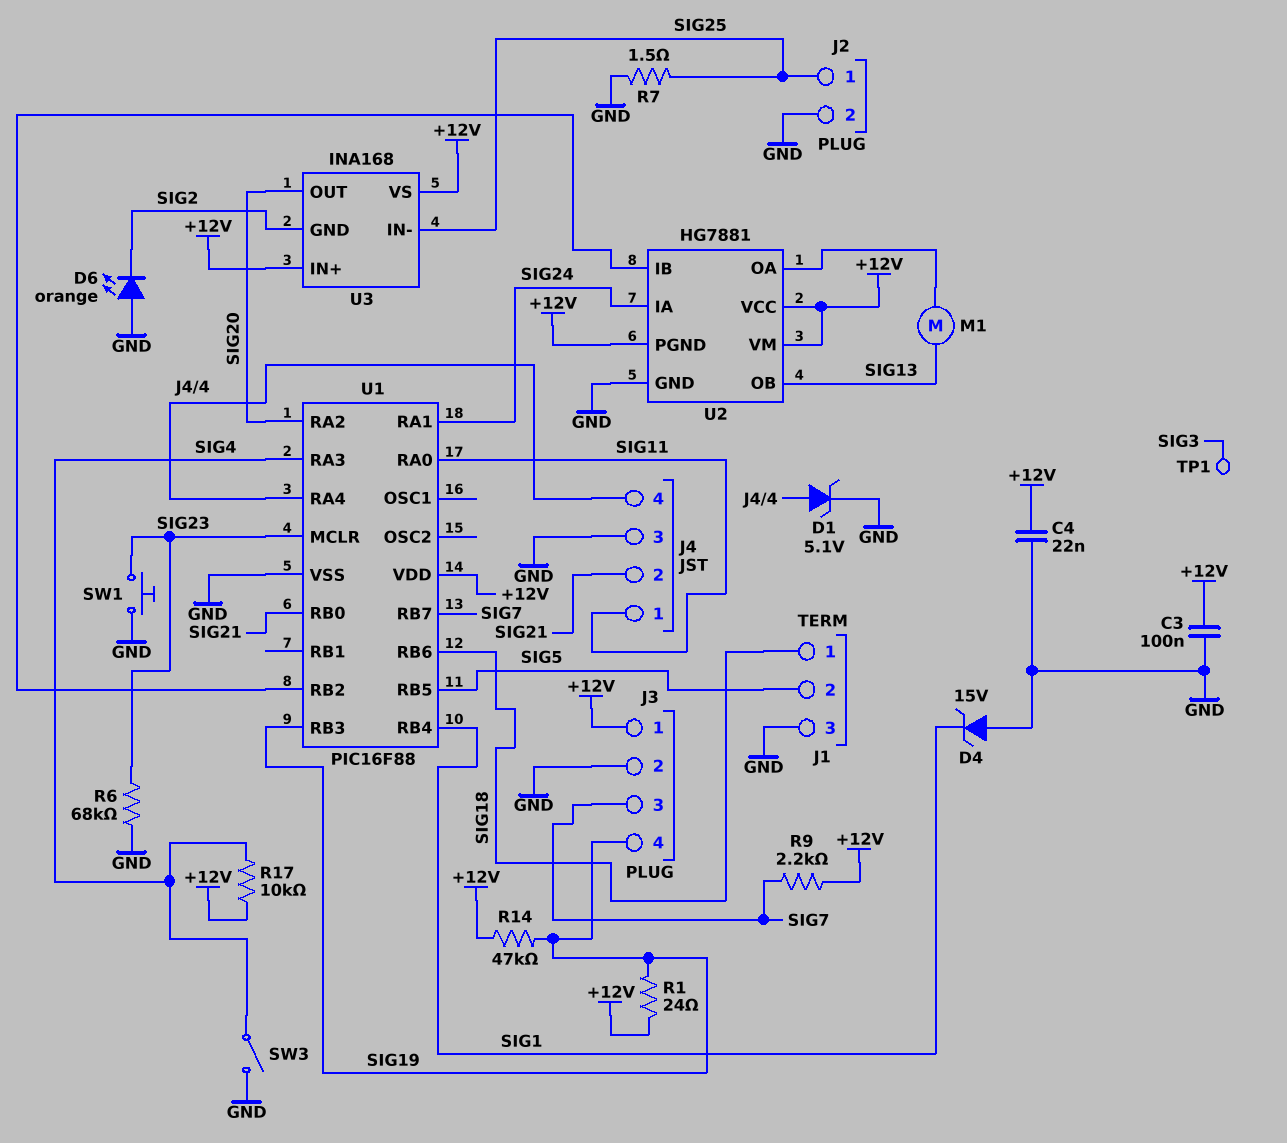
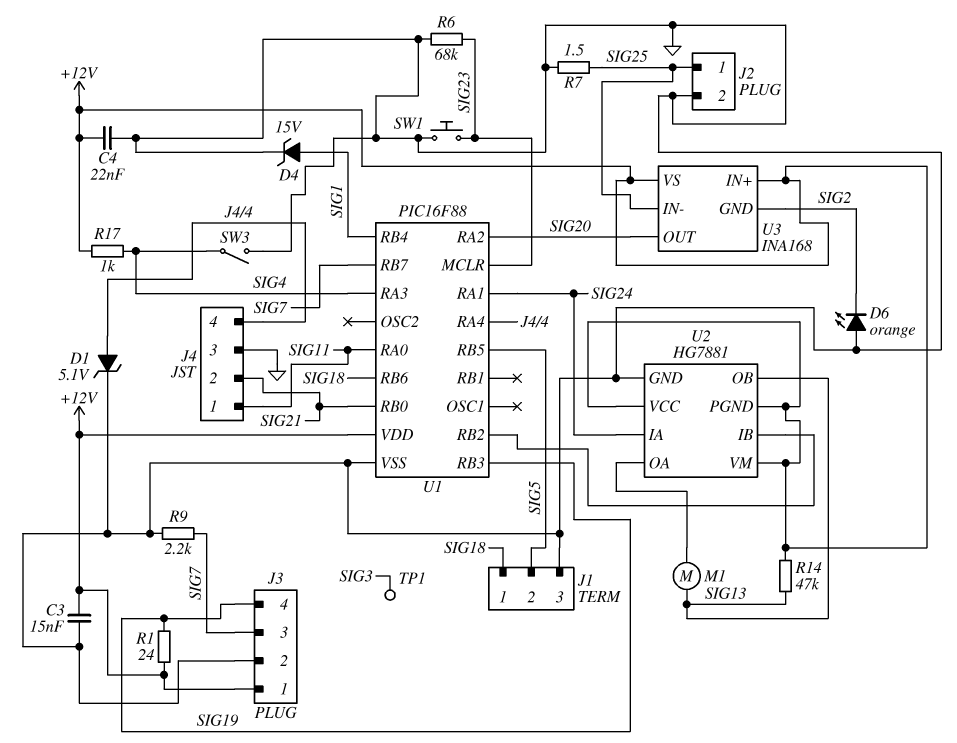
C3: 100nF (+12V, GND) -> 15nF (+12V, GND)
D4: zener 15V (A GND, K SIG1) -> zener 15V (A SIG1, K GND)
R9: 2.2k (+12V, SIG7) -> 2.2k (GND, SIG7)
R14: 47k (+12V, SIG19) -> 47k (+12V, SIG13)
R17: 10k (+12V, SIG4) -> 1k (+12V, SIG4)

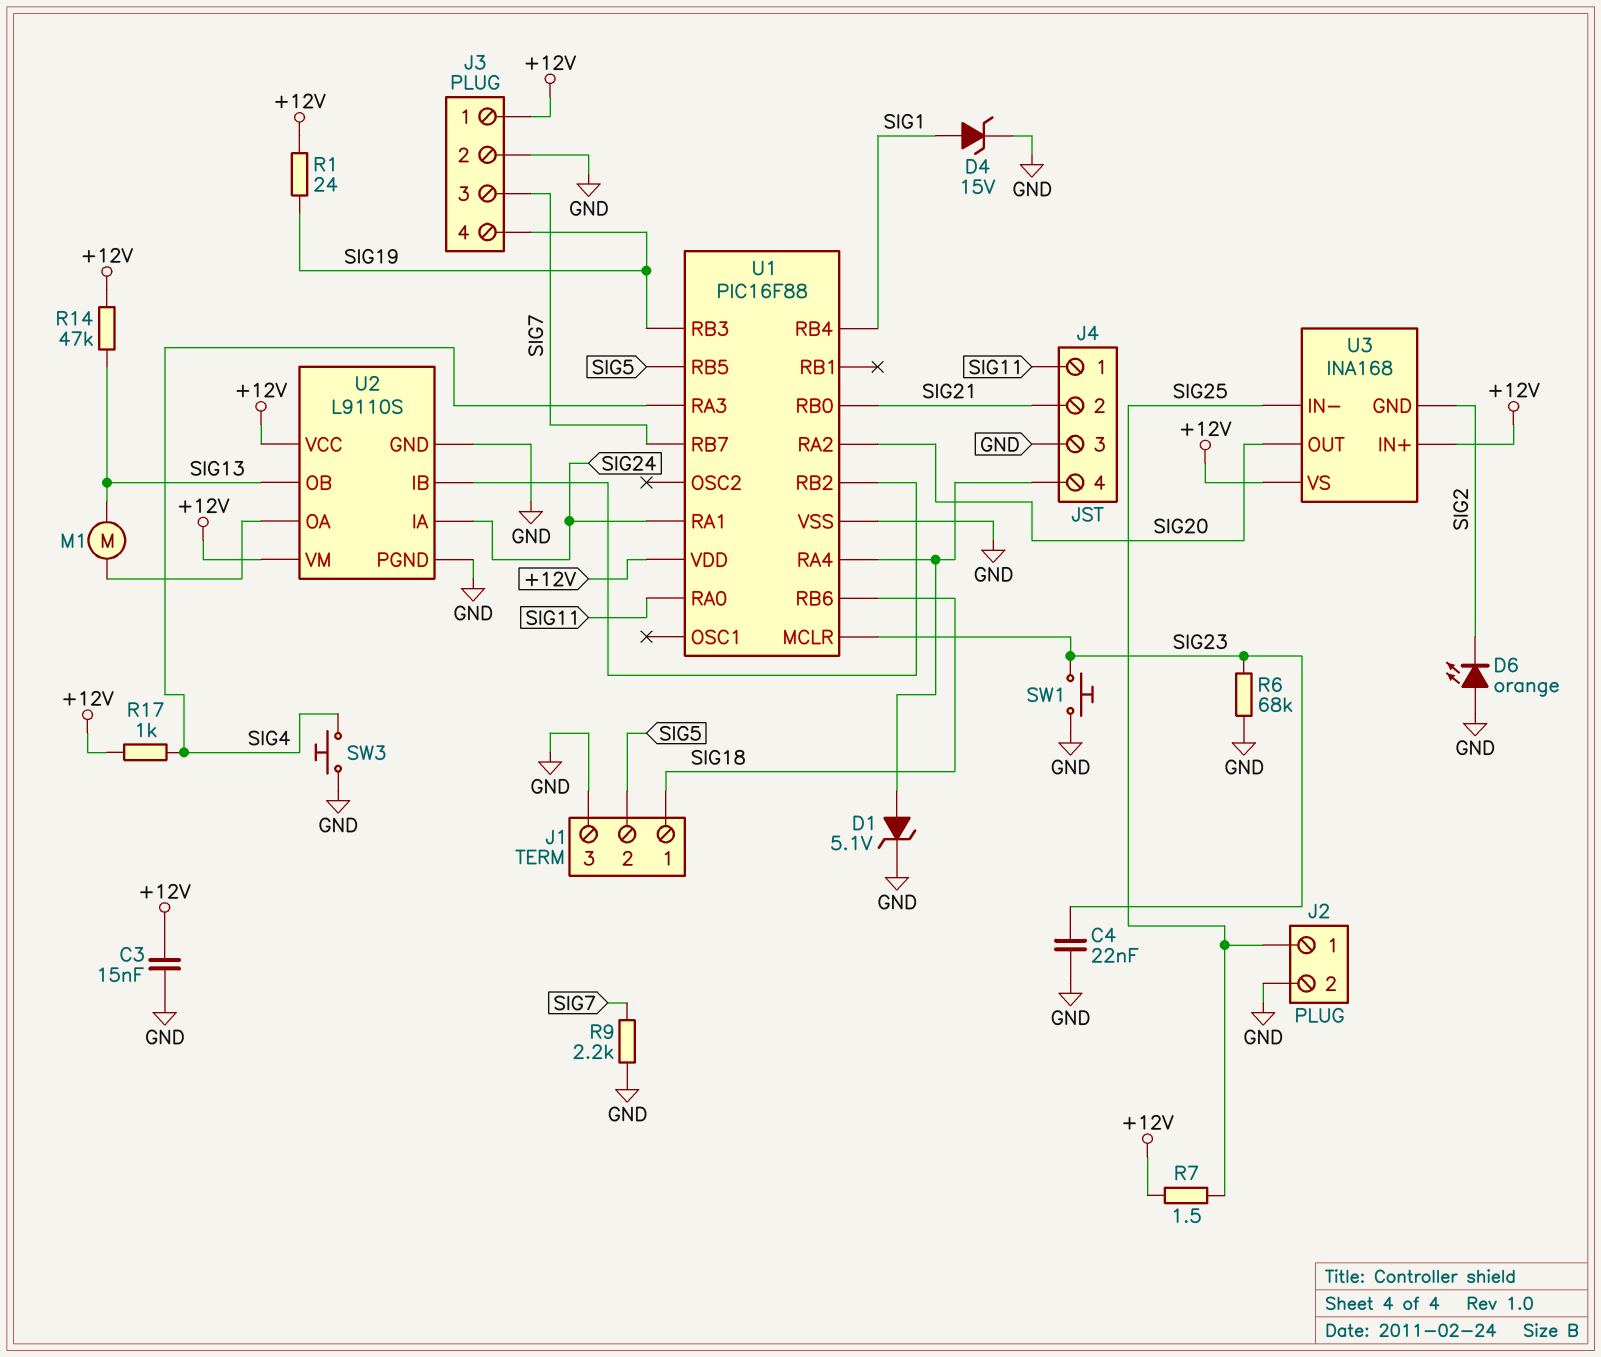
C4: 22nF (+12V, GND) -> 22nF (GND, SIG23)
R7: 1.5 (GND, SIG25) -> 1.5 (+12V, SIG25)
SW3: switch (GND, SIG4) -> button (GND, SIG4)
TP1: test point (SIG3) -> none
U2: HG7881 -> L9110S
U2 pin PGND: +12V -> GND

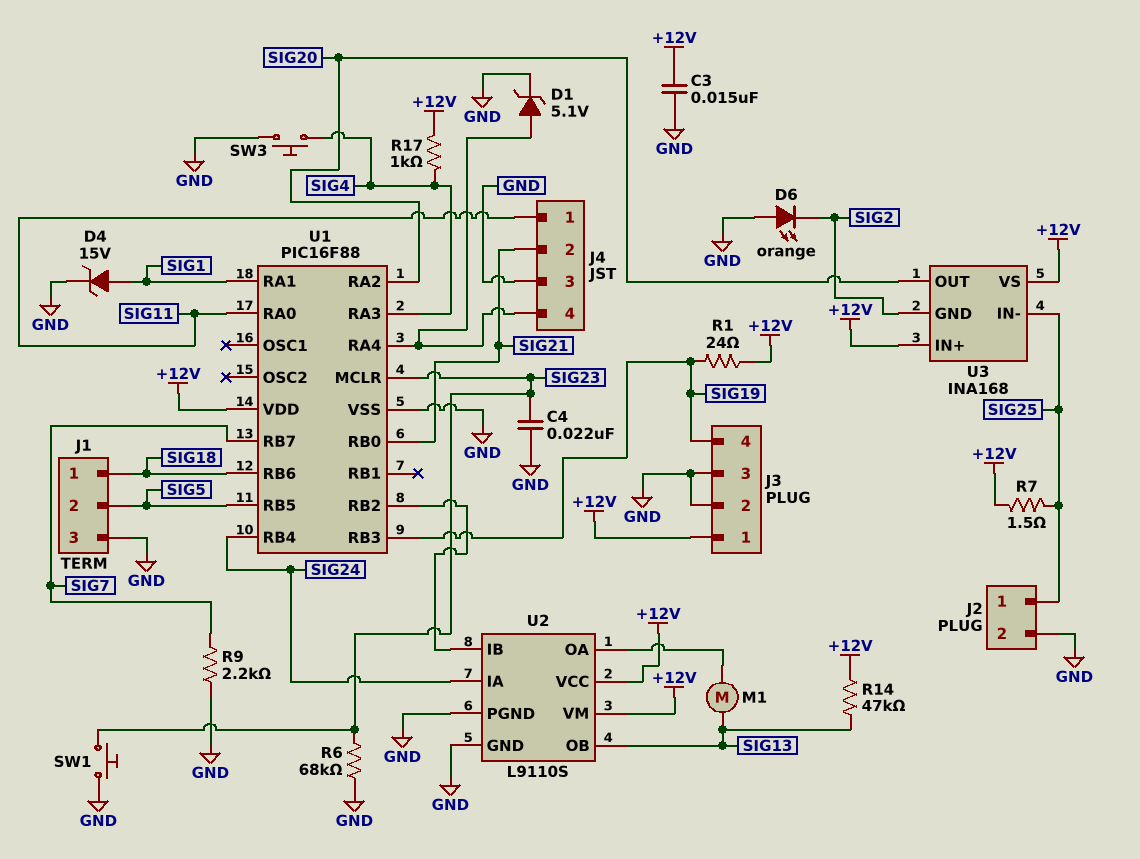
J3 pin 3: SIG7 -> GND
U1 pin RA1: SIG24 -> SIG1
U1 pin RB4: SIG1 -> SIG24

